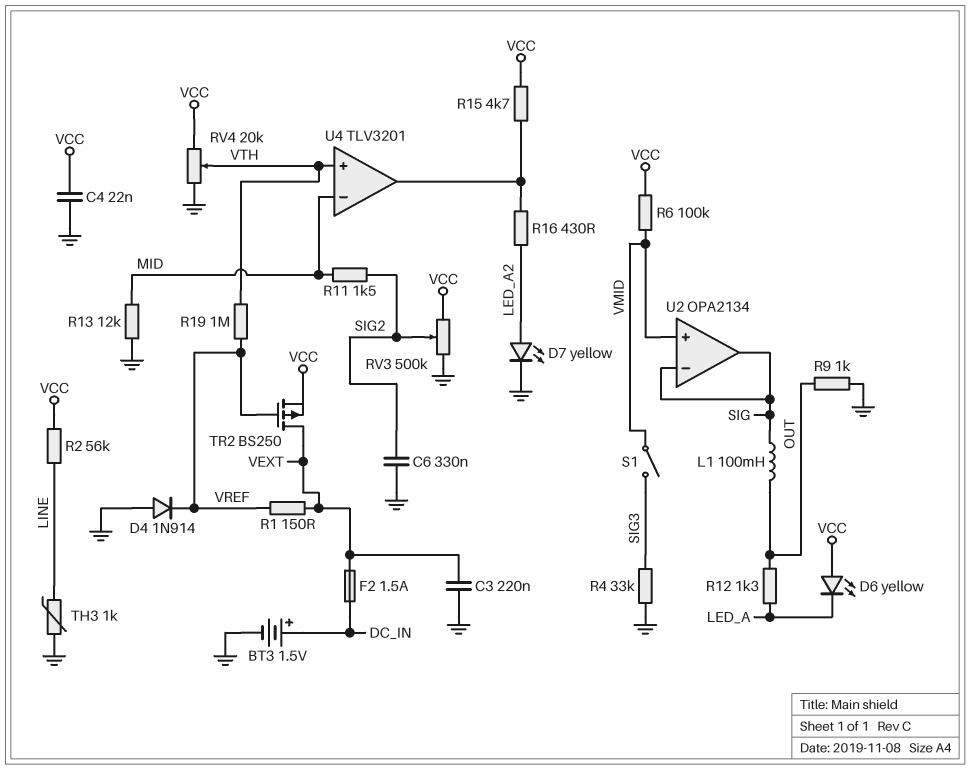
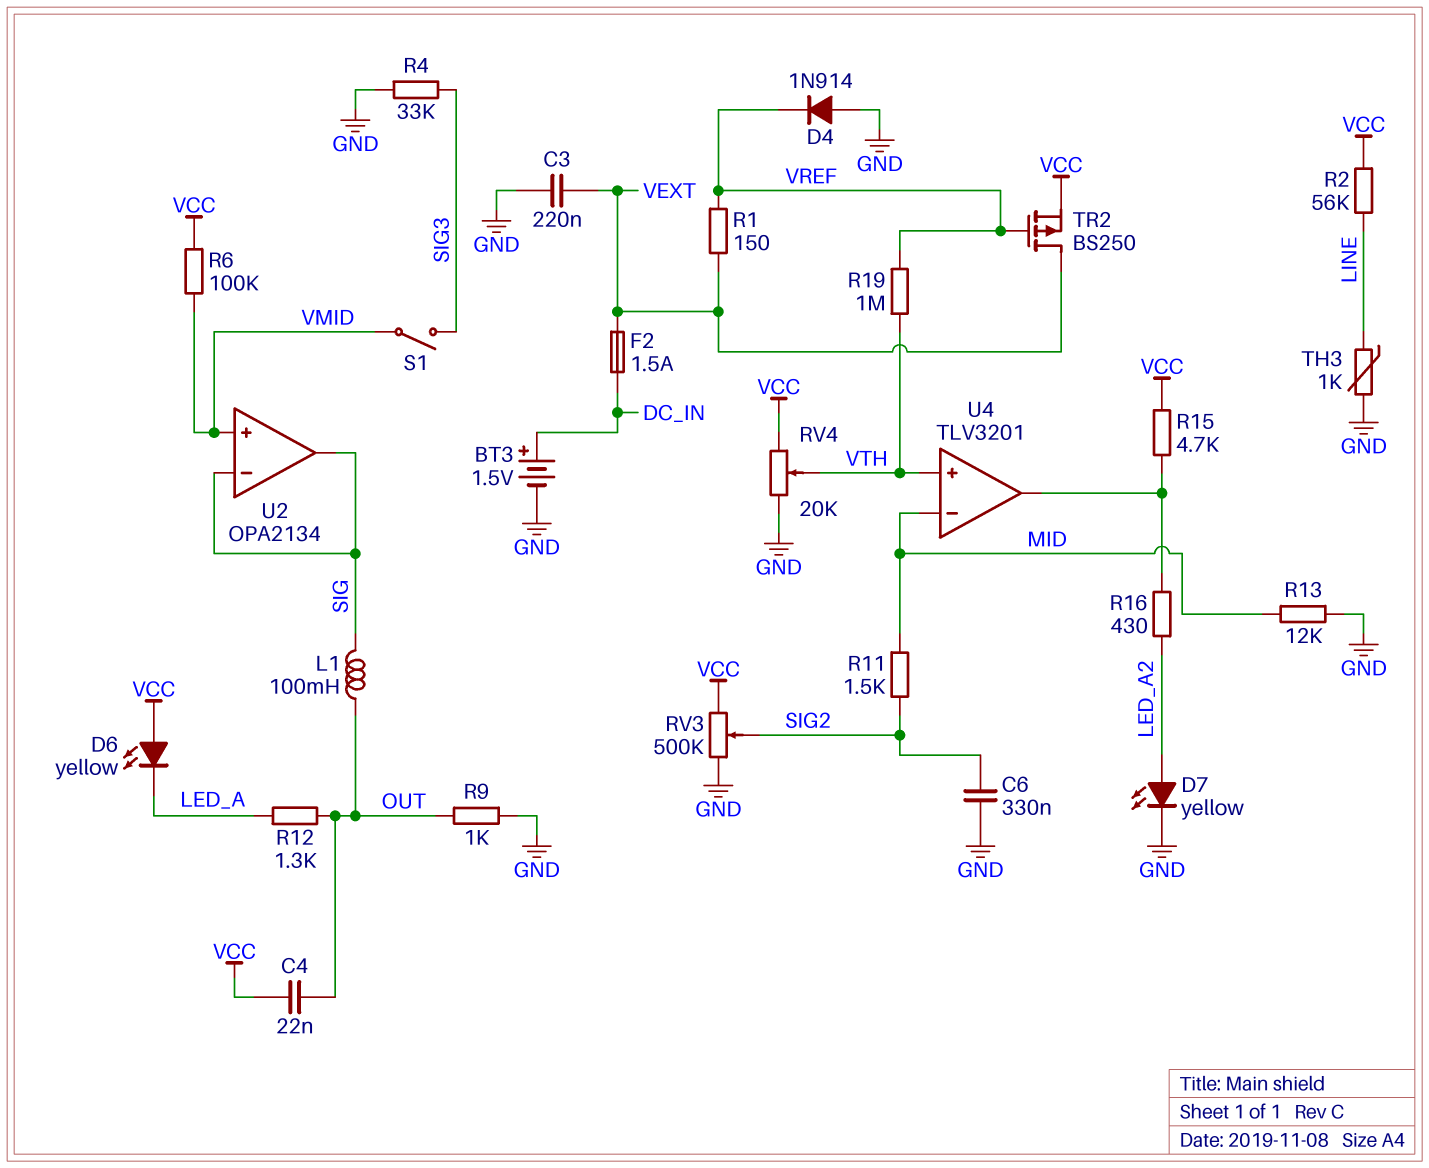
C4: 22nF (GND, VCC) -> 22nF (OUT, VCC)

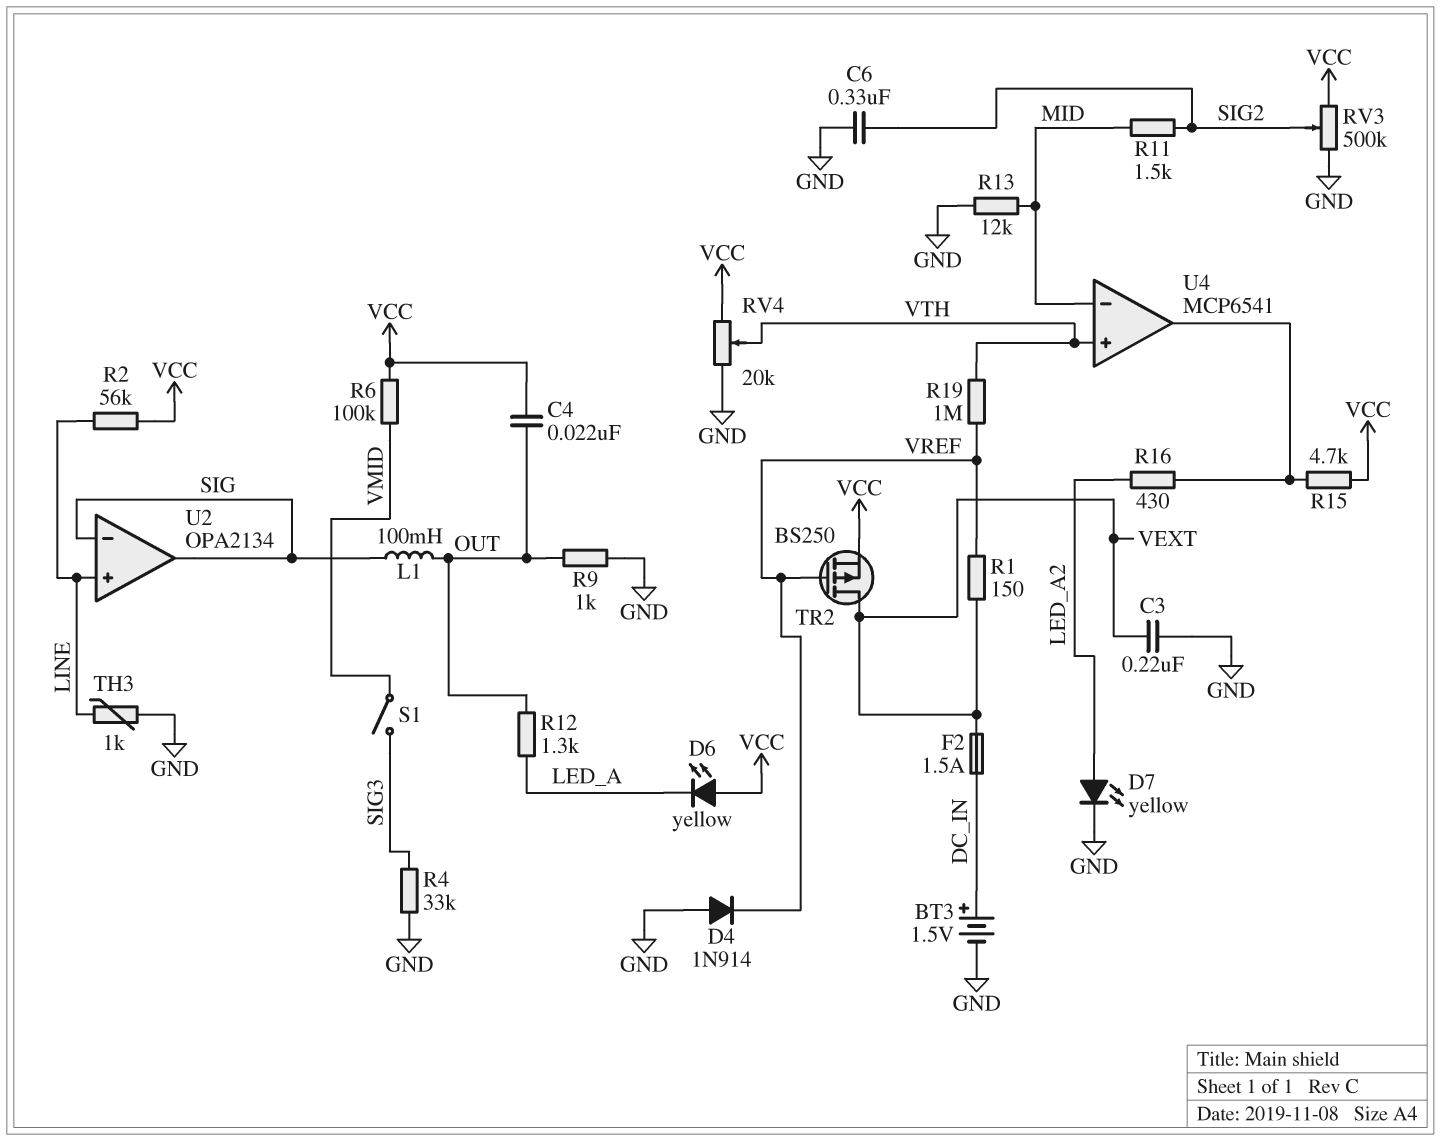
U2 pin in+: VMID -> LINE
U4: TLV3201 -> MCP6541

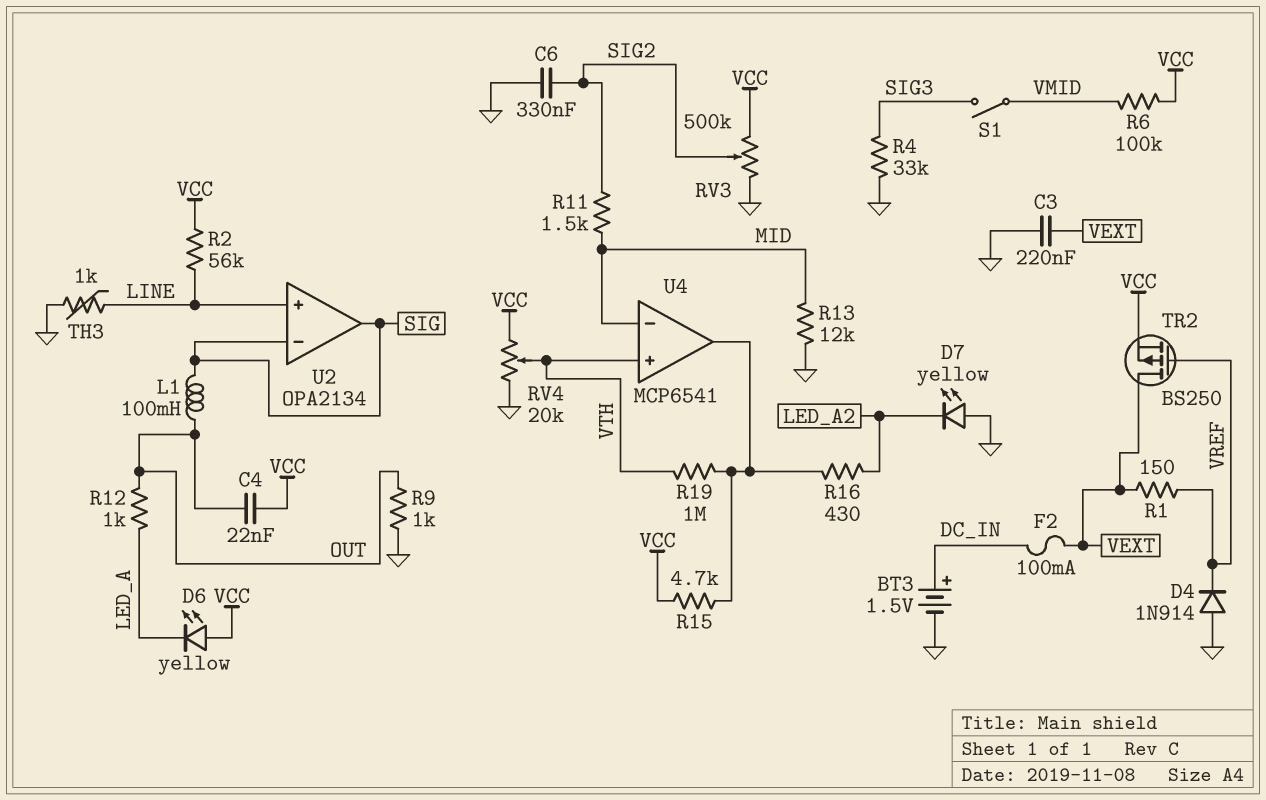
D7: LED yellow (A LED_A2, K GND) -> LED yellow (A GND, K LED_A2)
F2: 1.5A (DC_IN, VEXT) -> 100mA (DC_IN, VEXT)
R12: 1.3k (LED_A, OUT) -> 1k (LED_A, OUT)
R19: 1M (VREF, VTH) -> 1M (U4/out, VTH)

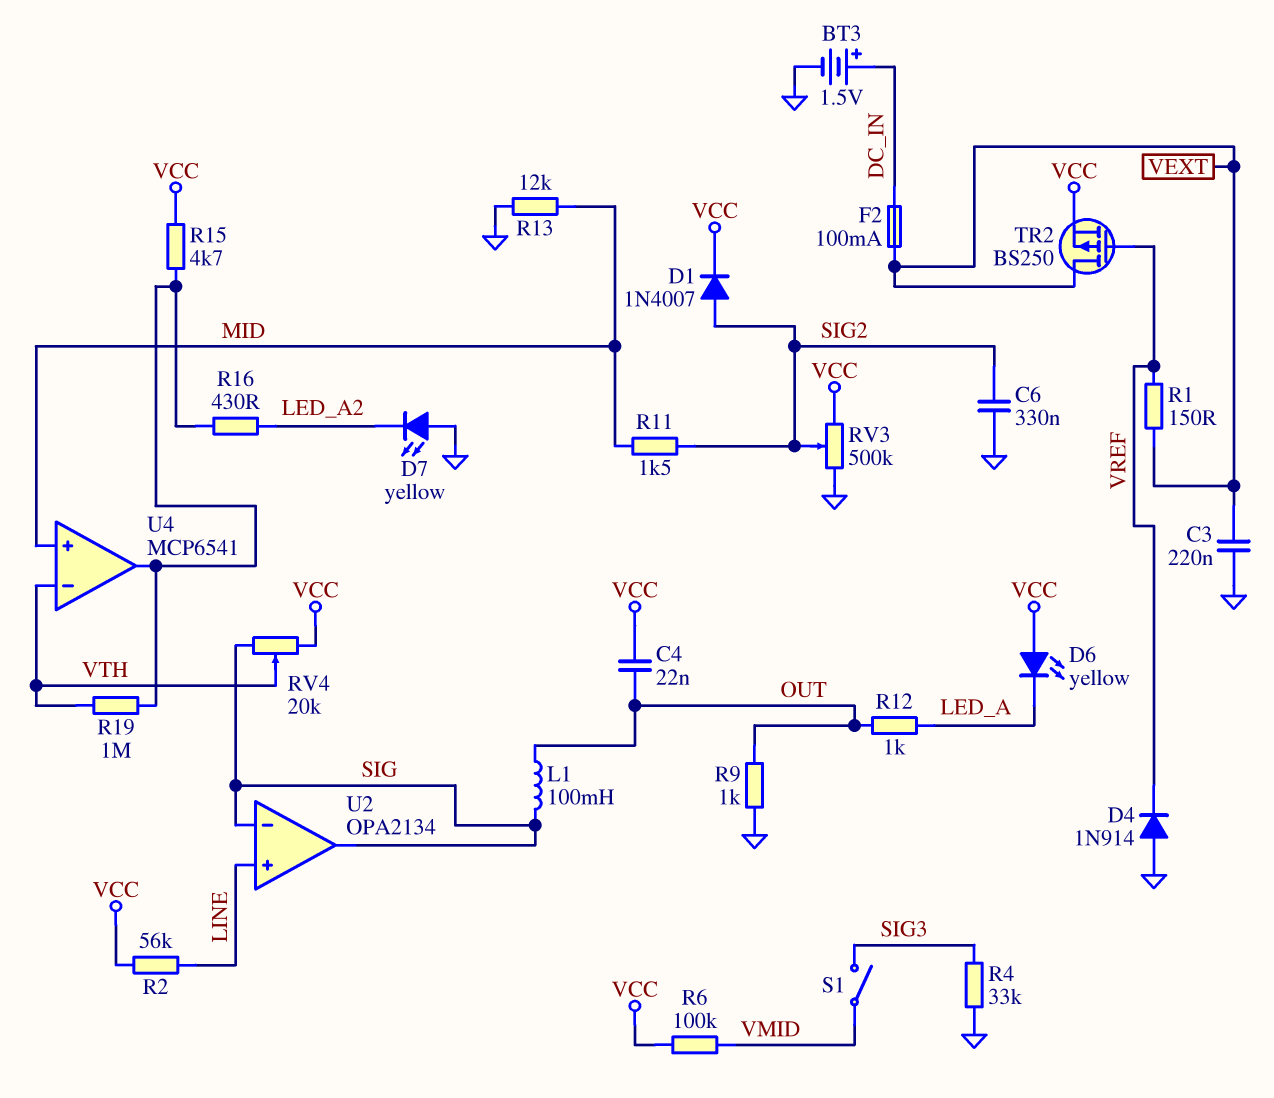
D1: none -> diode 1N4007 (A SIG2, K VCC)
RV4: 20k (GND, VCC, wiper VTH) -> 20k (SIG, VCC, wiper VTH)
TH3: 1k (GND, LINE) -> none
U4 pin in+: VTH -> MID
U4 pin in-: MID -> VTH

